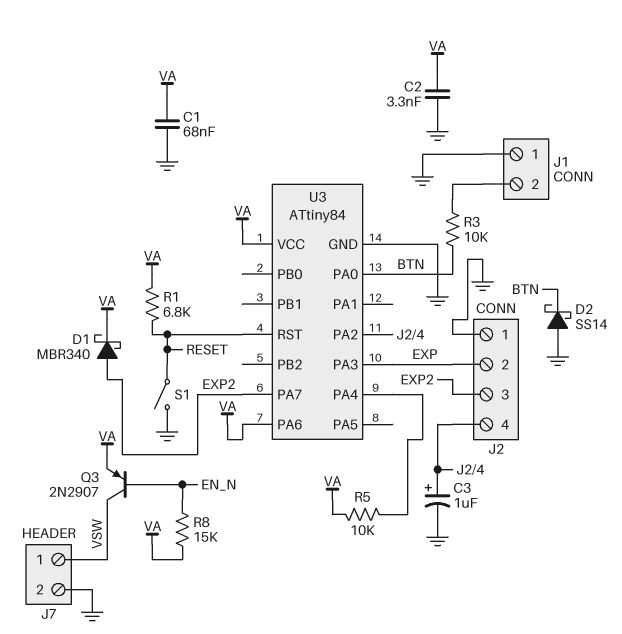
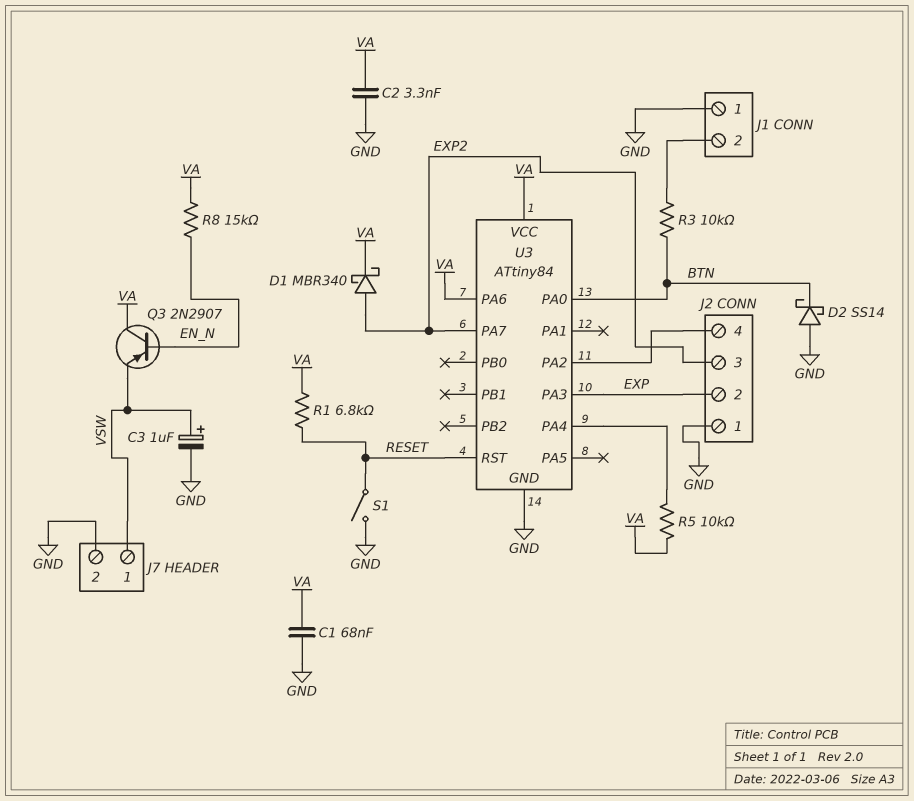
C3: 1uF (plus J2/4, minus GND) -> 1uF (plus VSW, minus GND)
Q3: PNP 2N2907 (B EN_N, C VSW, E VA) -> PNP 2N2907 (B EN_N, C VA, E VSW)

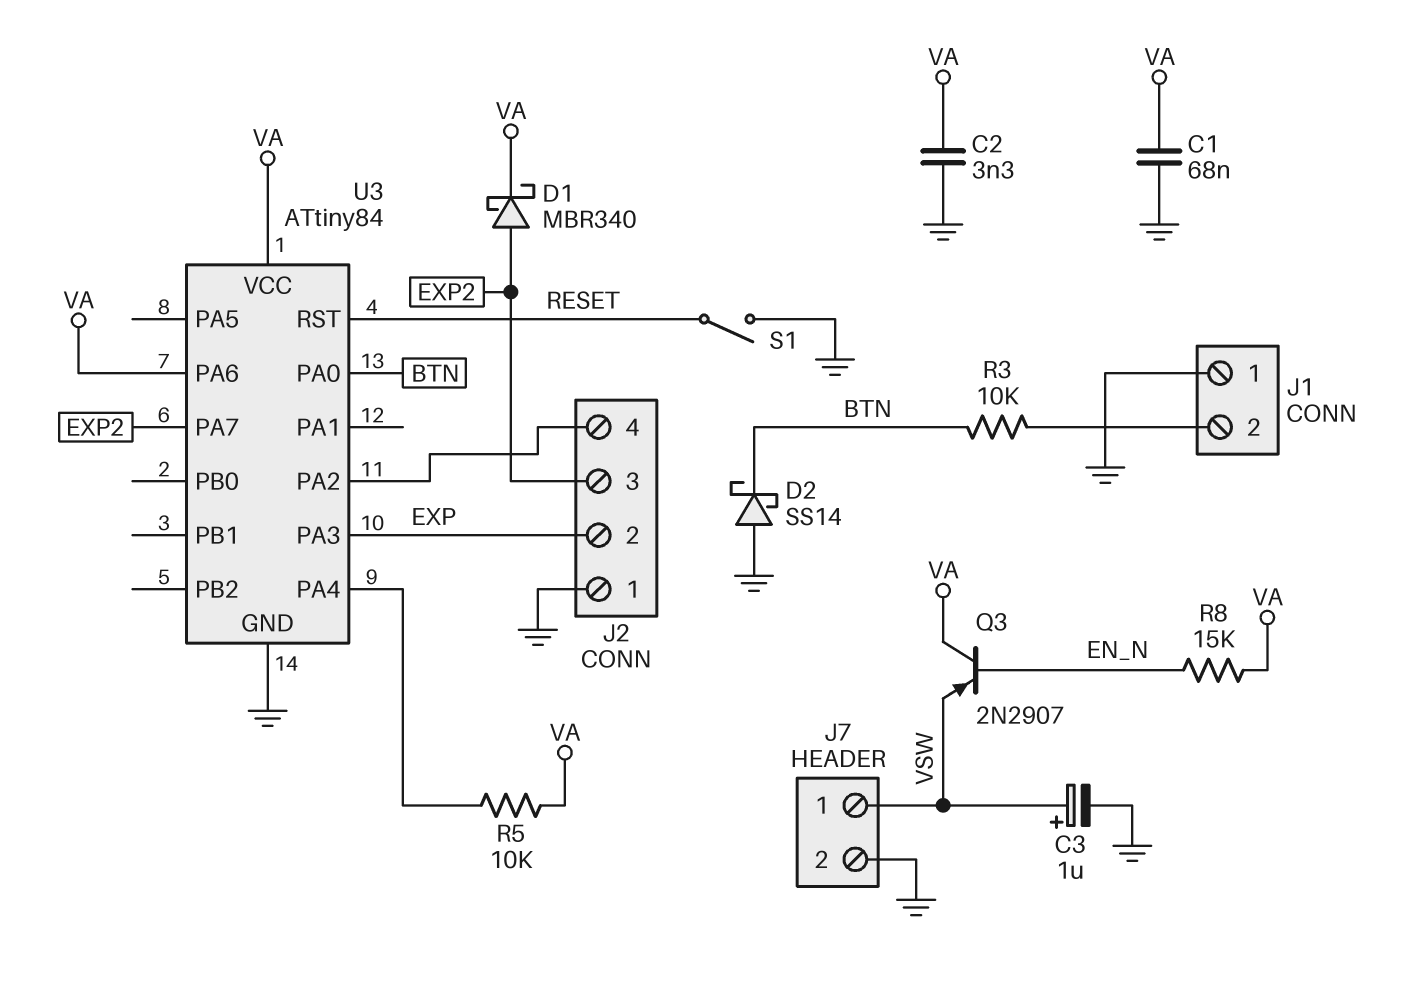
R1: 6.8k (RESET, VA) -> none

